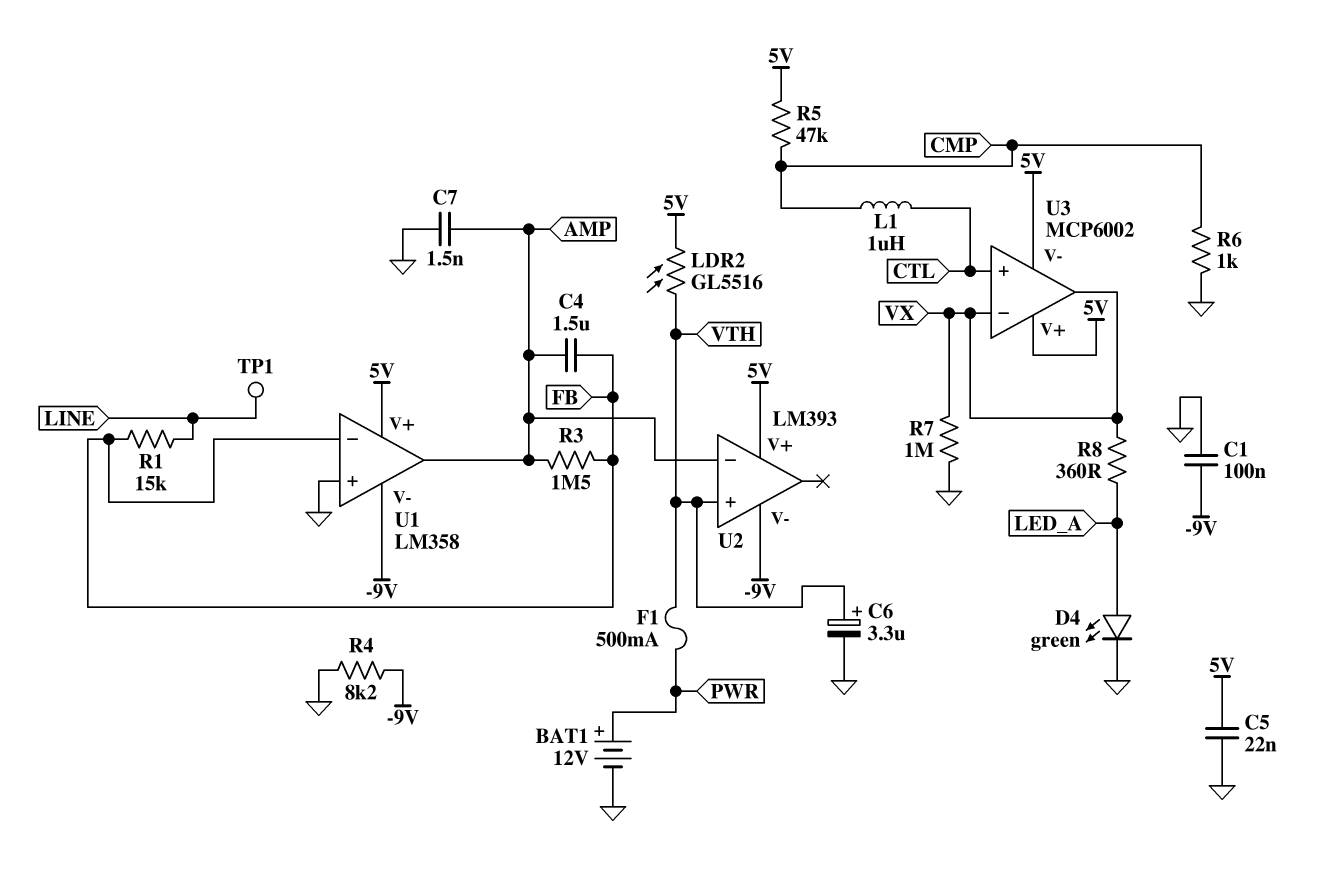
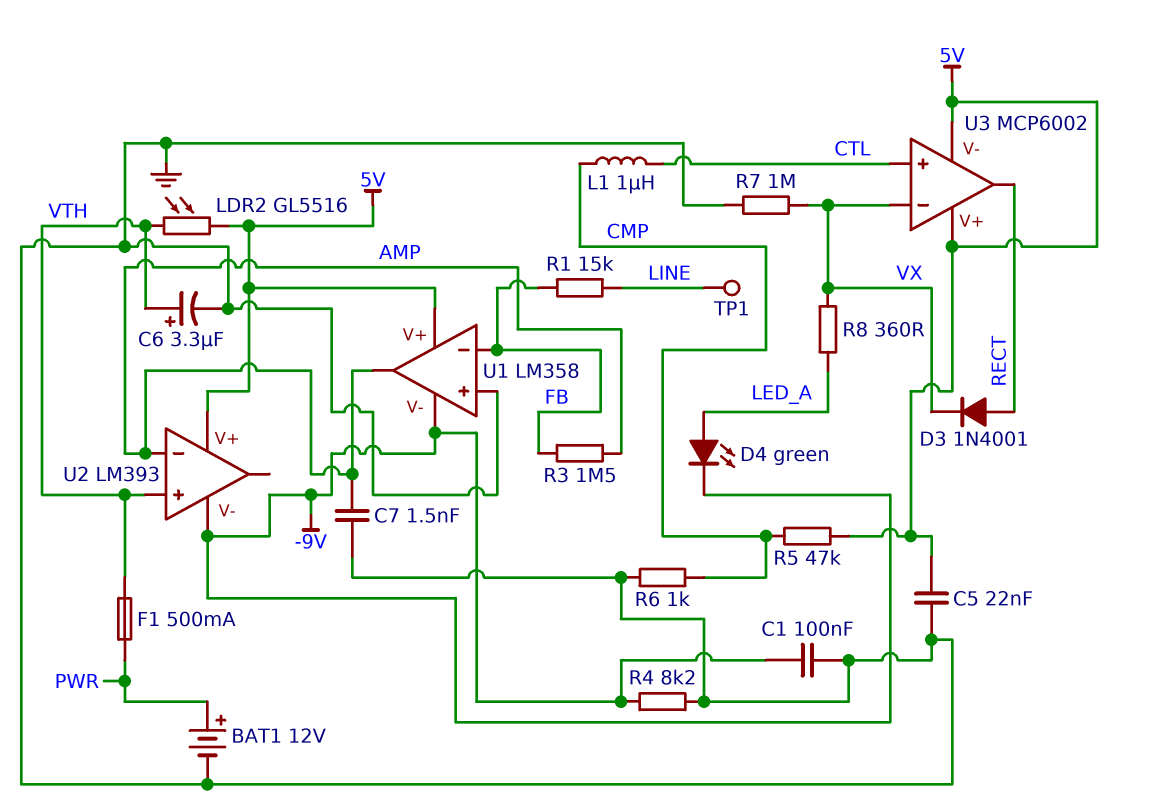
C4: 1.5uF (AMP, FB) -> none
D3: none -> diode 1N4001 (A RECT, K VX)
D4: LED green (A LED_A, K GND) -> LED green (A LED_A, K -9V)
U3 pin out: VX -> RECT

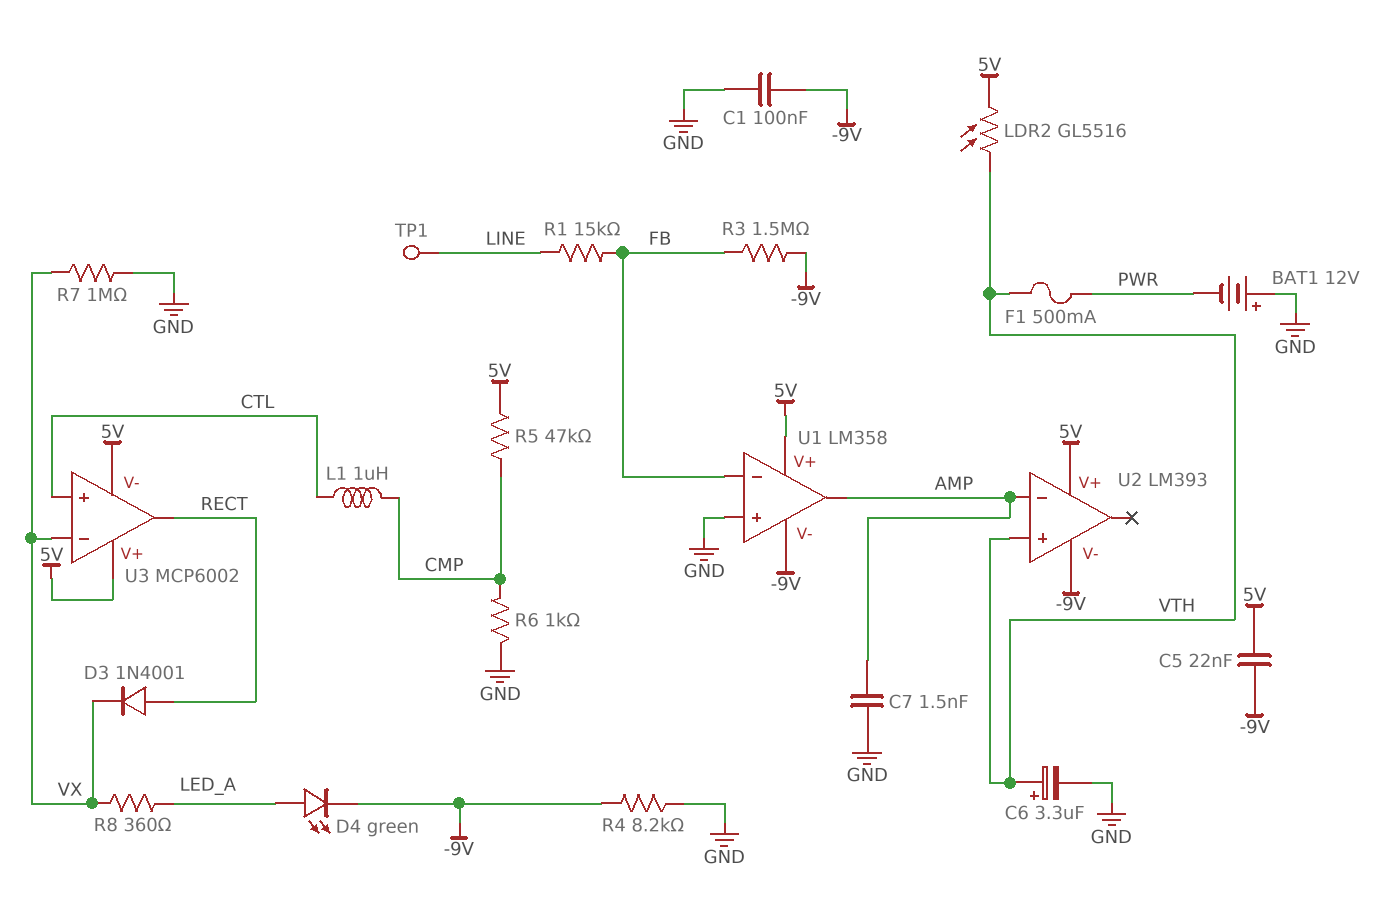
BAT1: 12V (plus PWR, minus GND) -> 12V (plus GND, minus PWR)
C5: 22nF (5V, GND) -> 22nF (-9V, 5V)
R3: 1.5M (AMP, FB) -> 1.5M (-9V, FB)

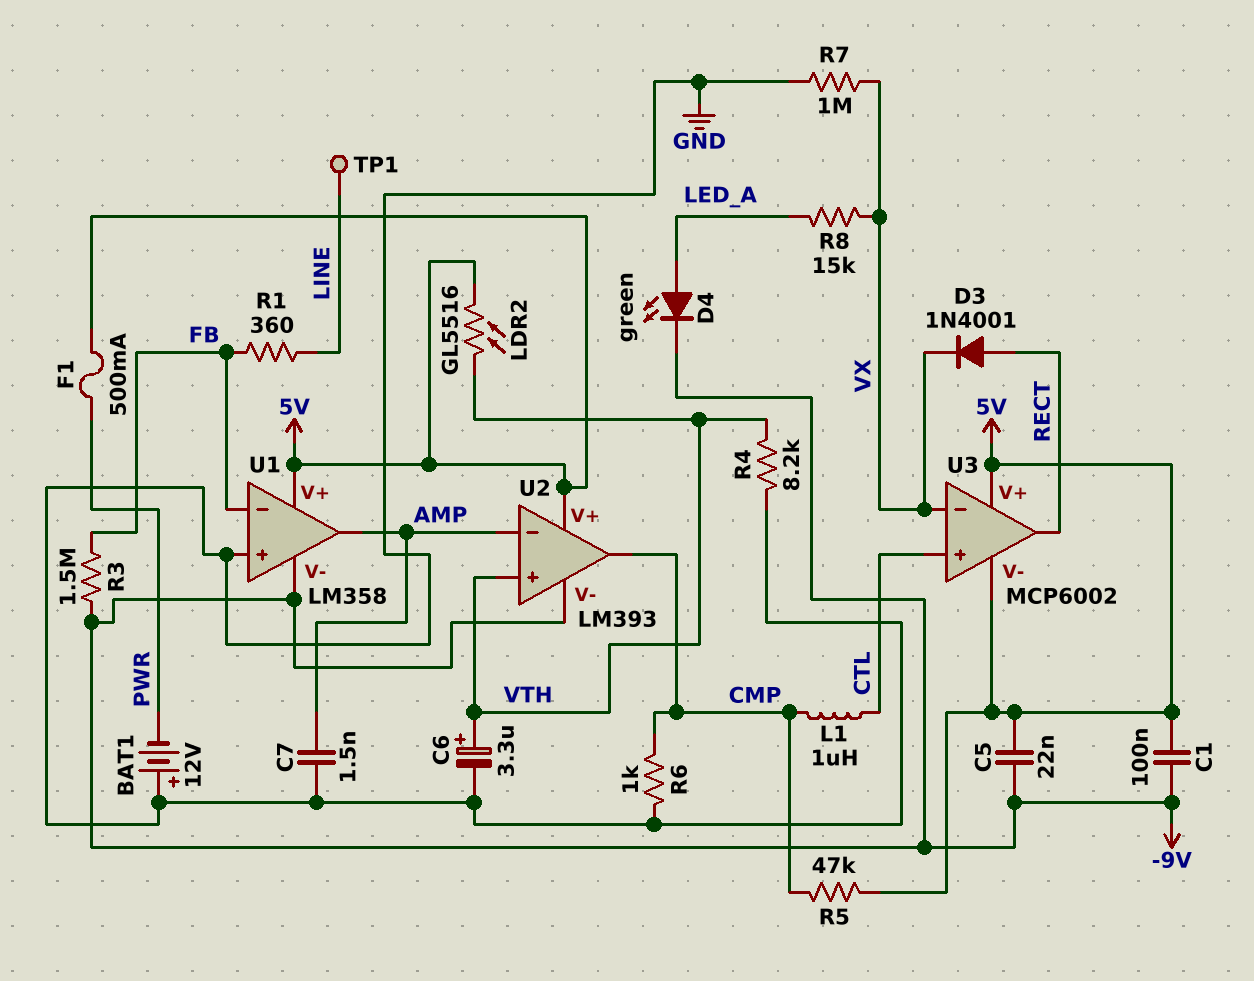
C1: 100nF (-9V, GND) -> 100nF (-9V, 5V)
F1: 500mA (PWR, VTH) -> 500mA (5V, PWR)
R1: 15k (FB, LINE) -> 360 (FB, LINE)
R4: 8.2k (-9V, GND) -> 8.2k (GND, VTH)
R8: 360 (LED_A, VX) -> 15k (LED_A, VX)
U2 pin out: none -> CMP

